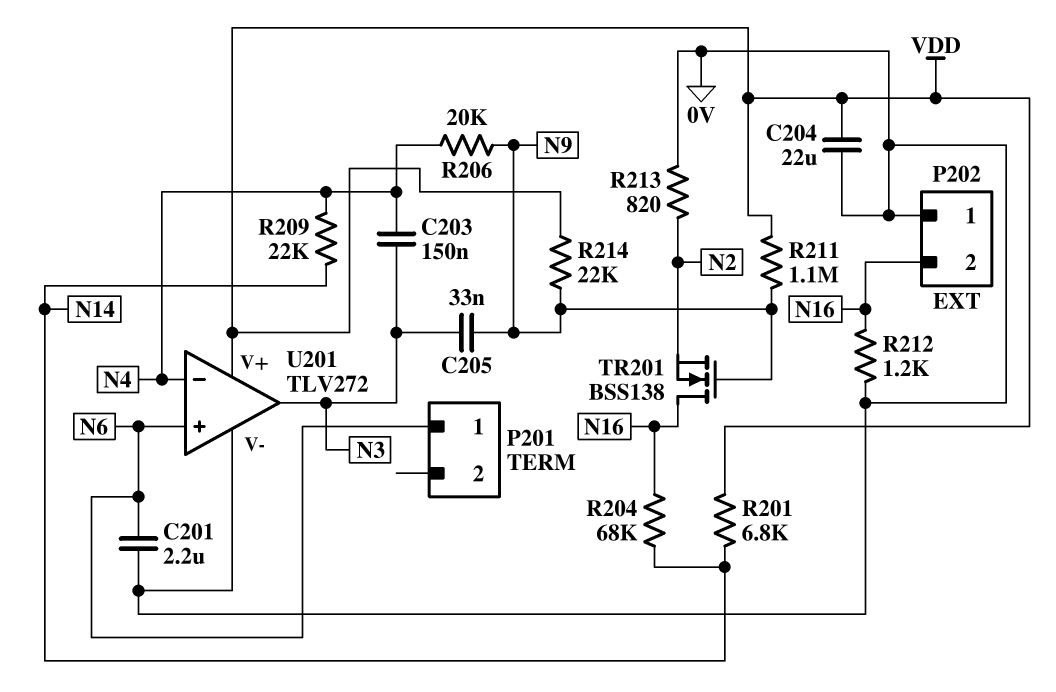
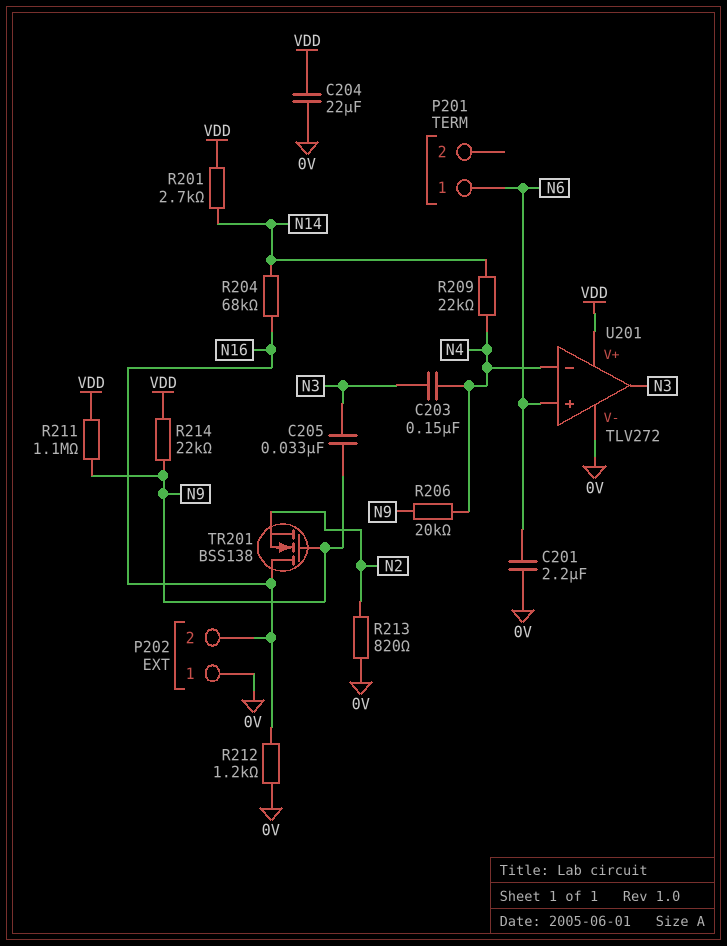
R201: 6.8k (N14, VDD) -> 2.7k (N14, VDD)

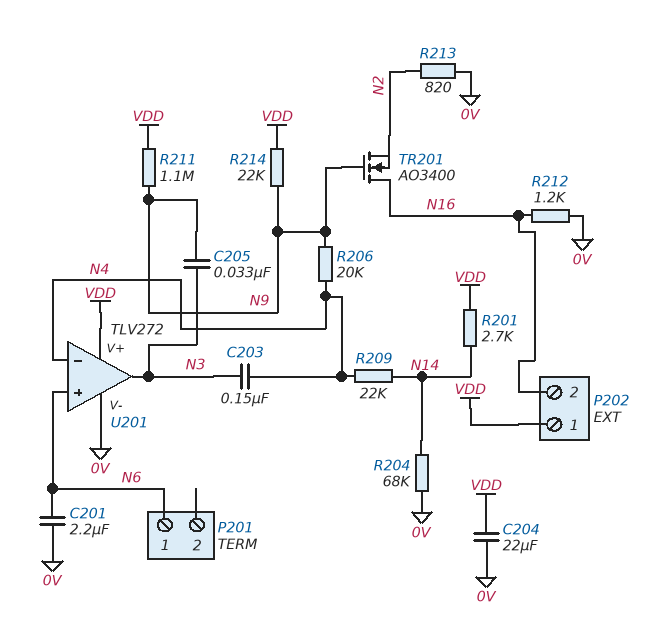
P202 pin 1: 0V -> VDD
R204: 68k (N14, N16) -> 68k (0V, N14)
TR201: NMOS BSS138 (G N9, D N16, S N2) -> NMOS AO3400 (G N9, D N16, S N2)

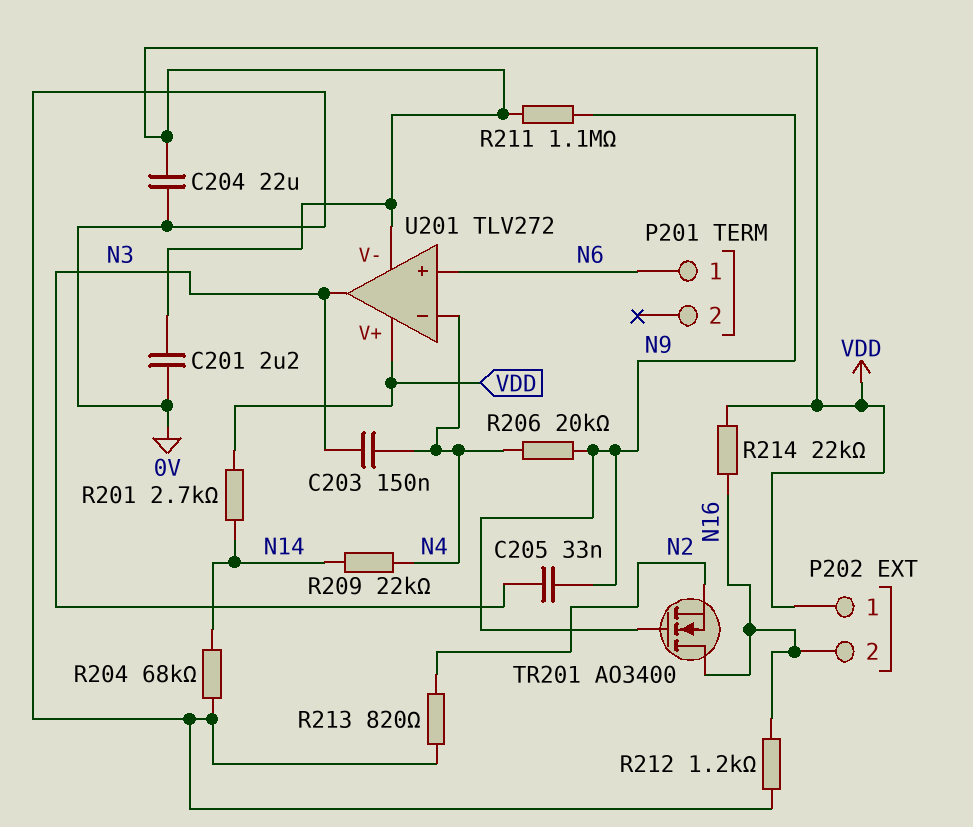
C201: 2.2uF (0V, N6) -> 2.2uF (0V, VDD)
R214: 22k (N9, VDD) -> 22k (N16, VDD)
U201 pin V-: 0V -> VDD

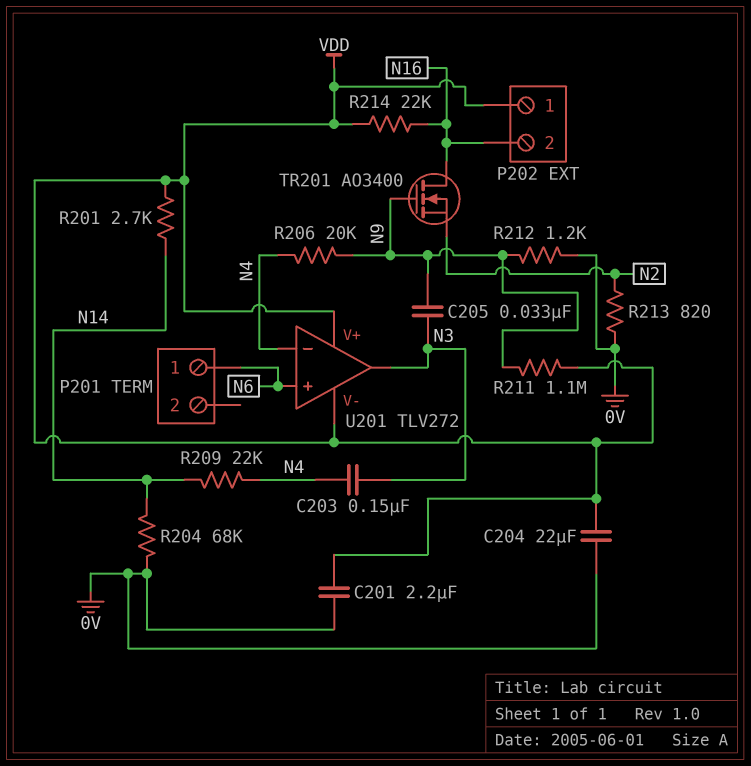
R212: 1.2k (0V, N16) -> 1.2k (0V, N9)

